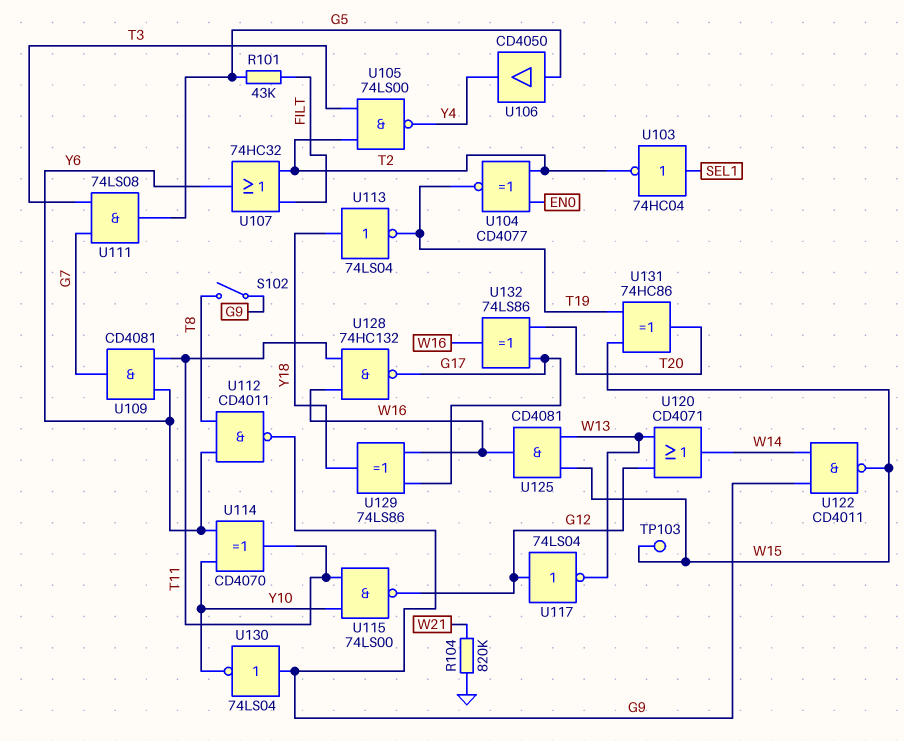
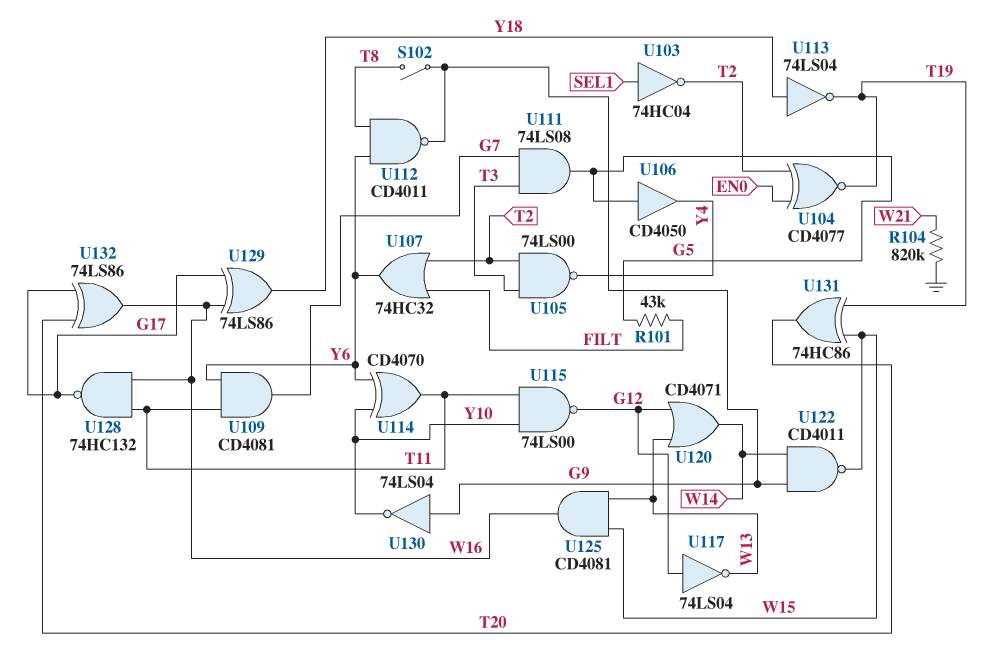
TP103: test point (W15) -> none

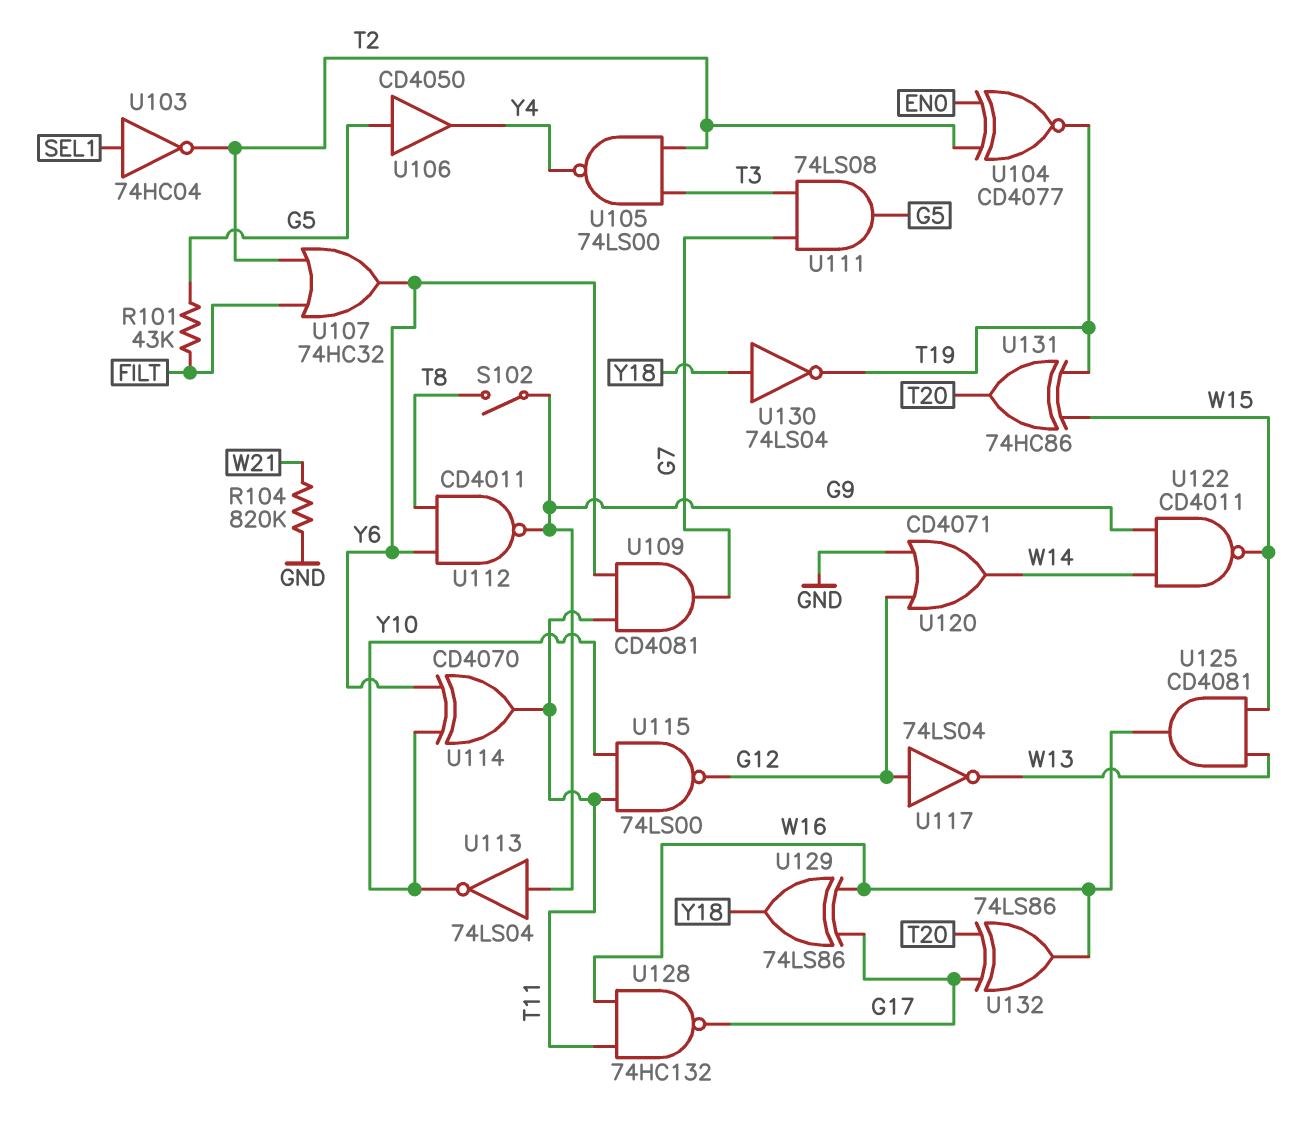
U113: NOT 74LS04 (in Y18, out T19) -> NOT 74LS04 (in G9, out Y10)
U120: OR CD4071 (in G12, in W13, out W14) -> OR CD4071 (in G12, in GND, out W14)
U130: NOT 74LS04 (in G9, out Y10) -> NOT 74LS04 (in Y18, out T19)

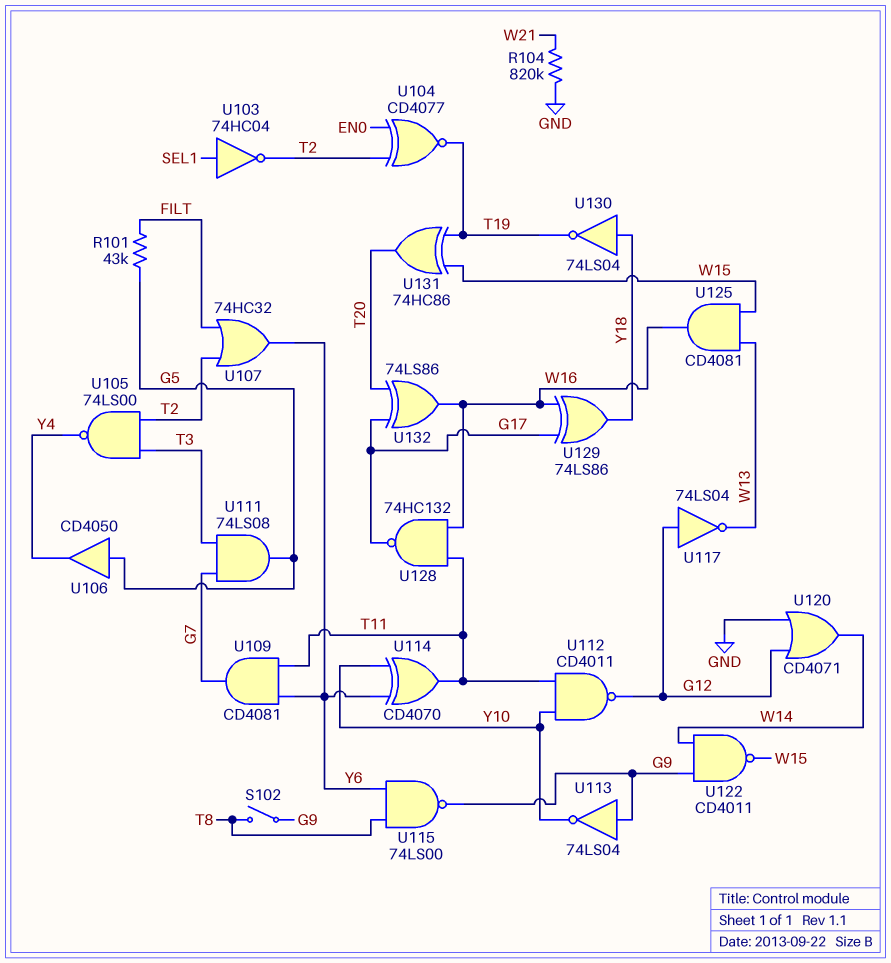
U112: NAND CD4011 (in T8, in Y6, out G9) -> NAND CD4011 (in T11, in Y10, out G12)
U115: NAND 74LS00 (in T11, in Y10, out G12) -> NAND 74LS00 (in T8, in Y6, out G9)

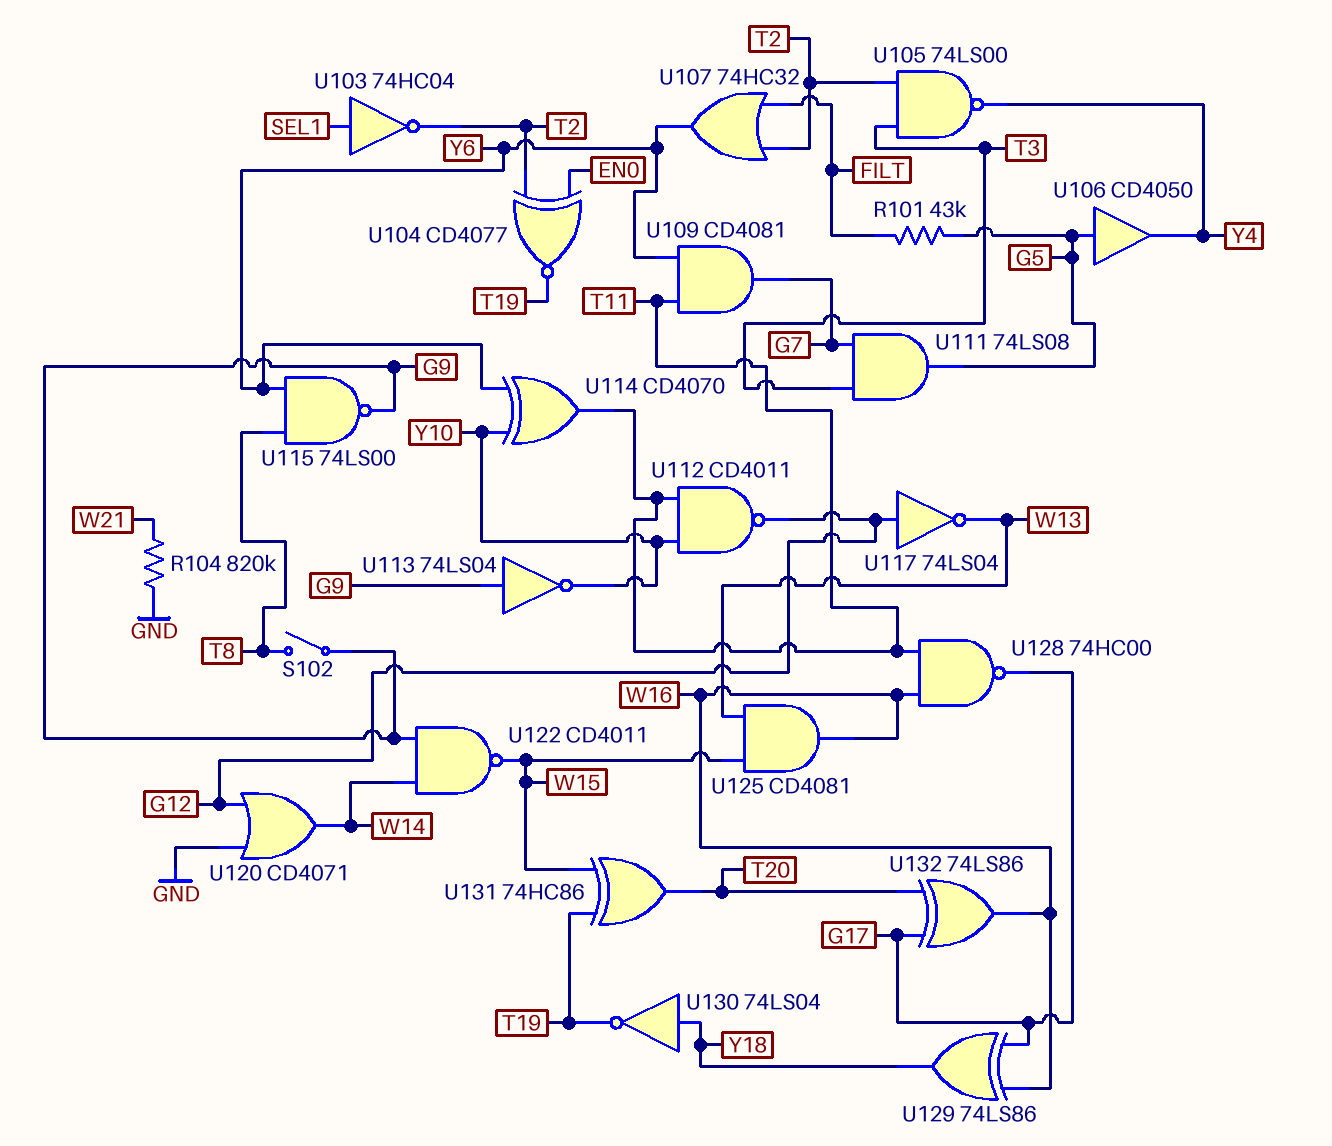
U128: NAND 74HC132 (in T11, in W16, out G17) -> NAND 74HC00 (in T11, in W16, out G17)

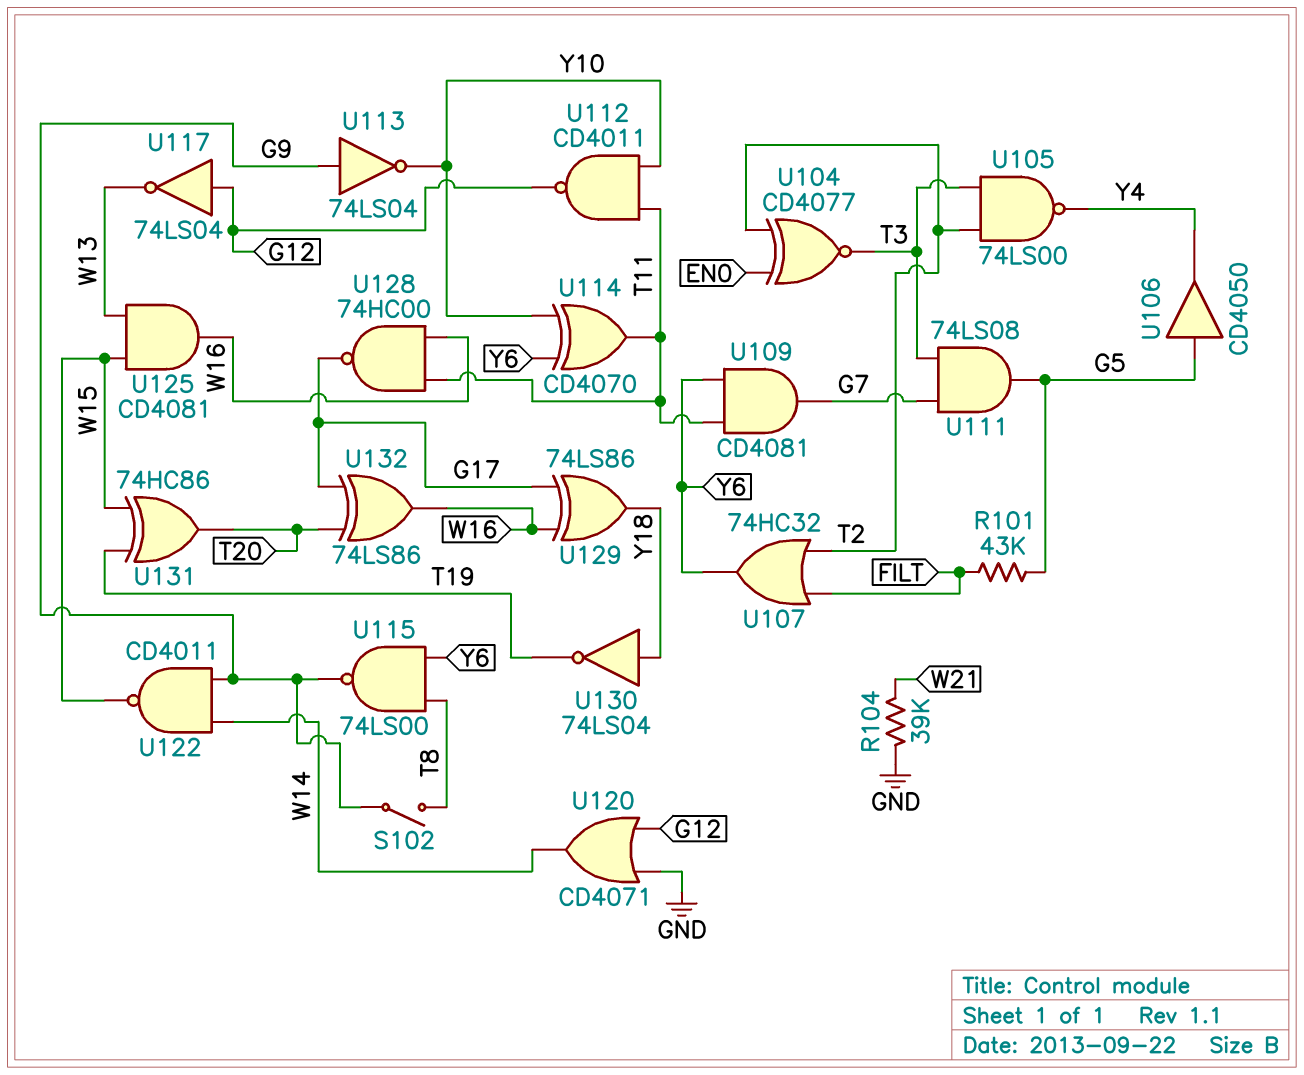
R104: 820k (GND, W21) -> 39k (GND, W21)
U103: NOT 74HC04 (in SEL1, out T2) -> none
U104: XNOR CD4077 (in EN0, in T2, out T19) -> XNOR CD4077 (in EN0, in T2, out T3)

